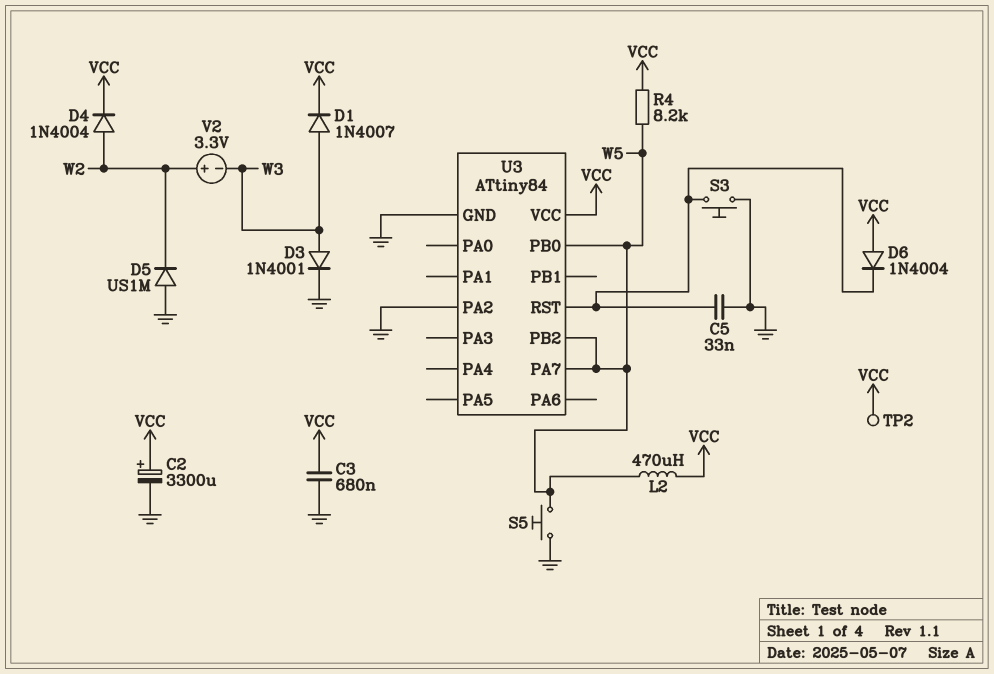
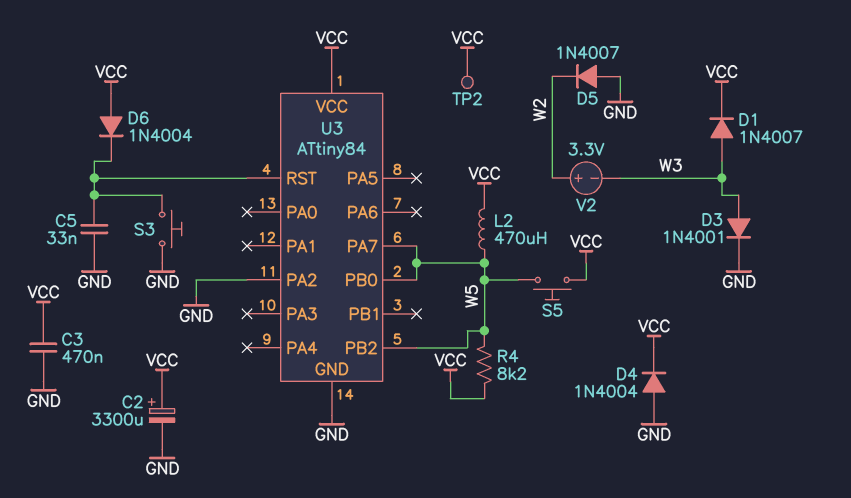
C3: 680nF (GND, VCC) -> 470nF (GND, VCC)
D4: diode 1N4004 (A W2, K VCC) -> diode 1N4004 (A GND, K VCC)
D5: diode US1M (A GND, K W2) -> diode 1N4007 (A GND, K W2)
S5: button (GND, W5) -> button (VCC, W5)

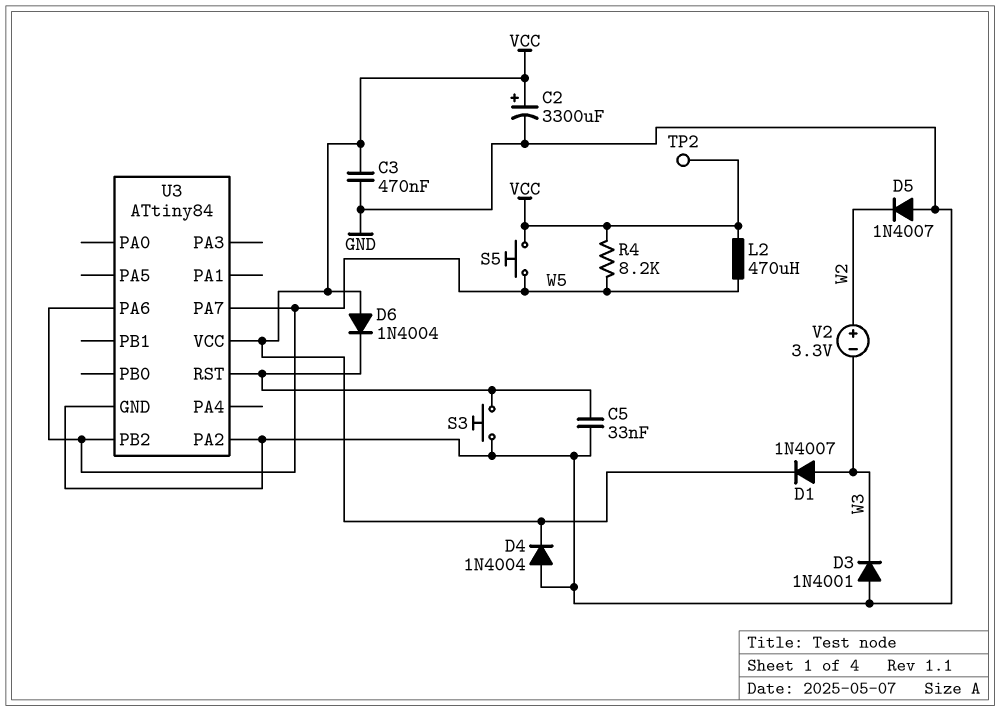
D3: diode 1N4001 (A W3, K GND) -> diode 1N4001 (A GND, K W3)
U3 pin PA6: none -> W5
U3 pin PB0: W5 -> none

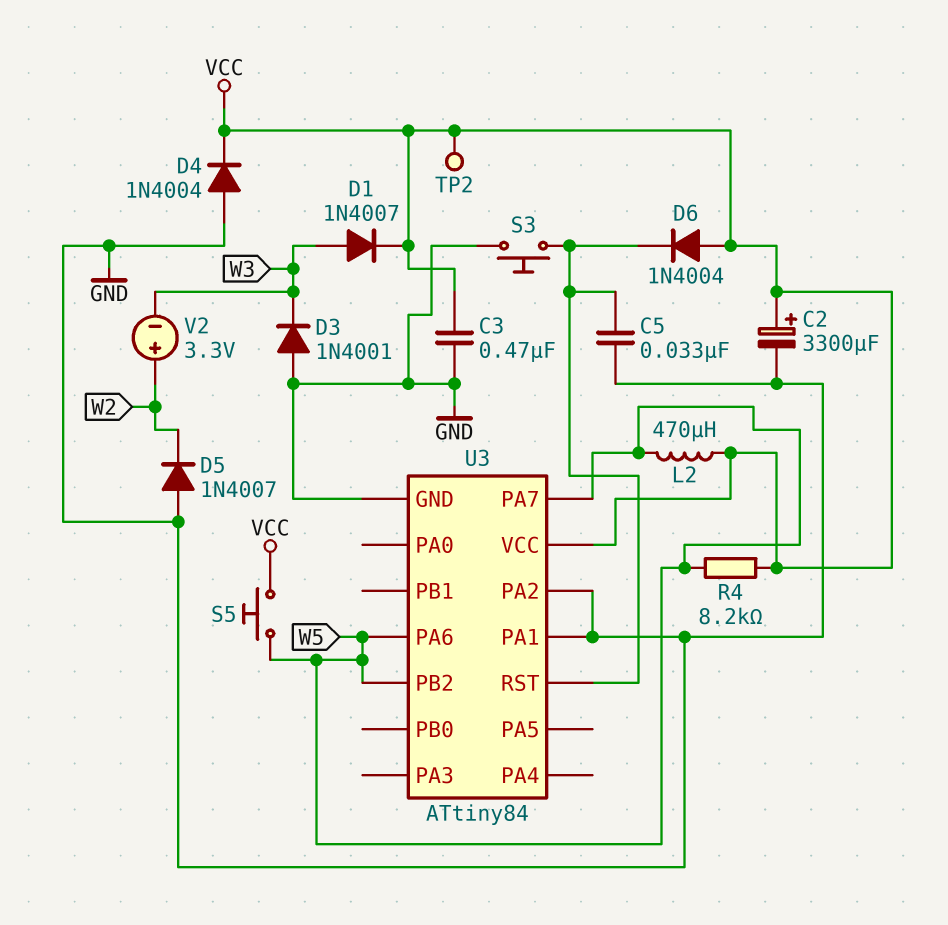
U3 pin PA1: none -> GND

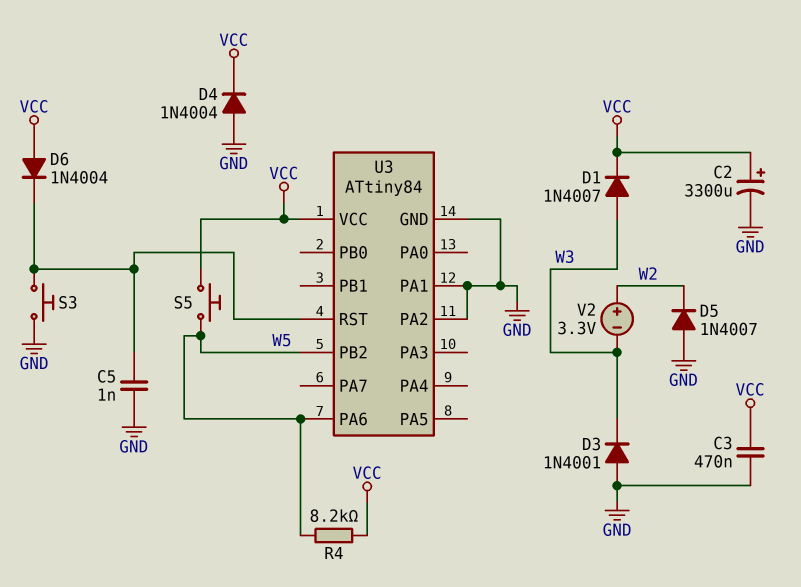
C5: 33nF (GND, U3/RST) -> 1nF (GND, U3/RST)
L2: 470uH (VCC, W5) -> none
TP2: test point (VCC) -> none
U3 pin PA7: W5 -> none

